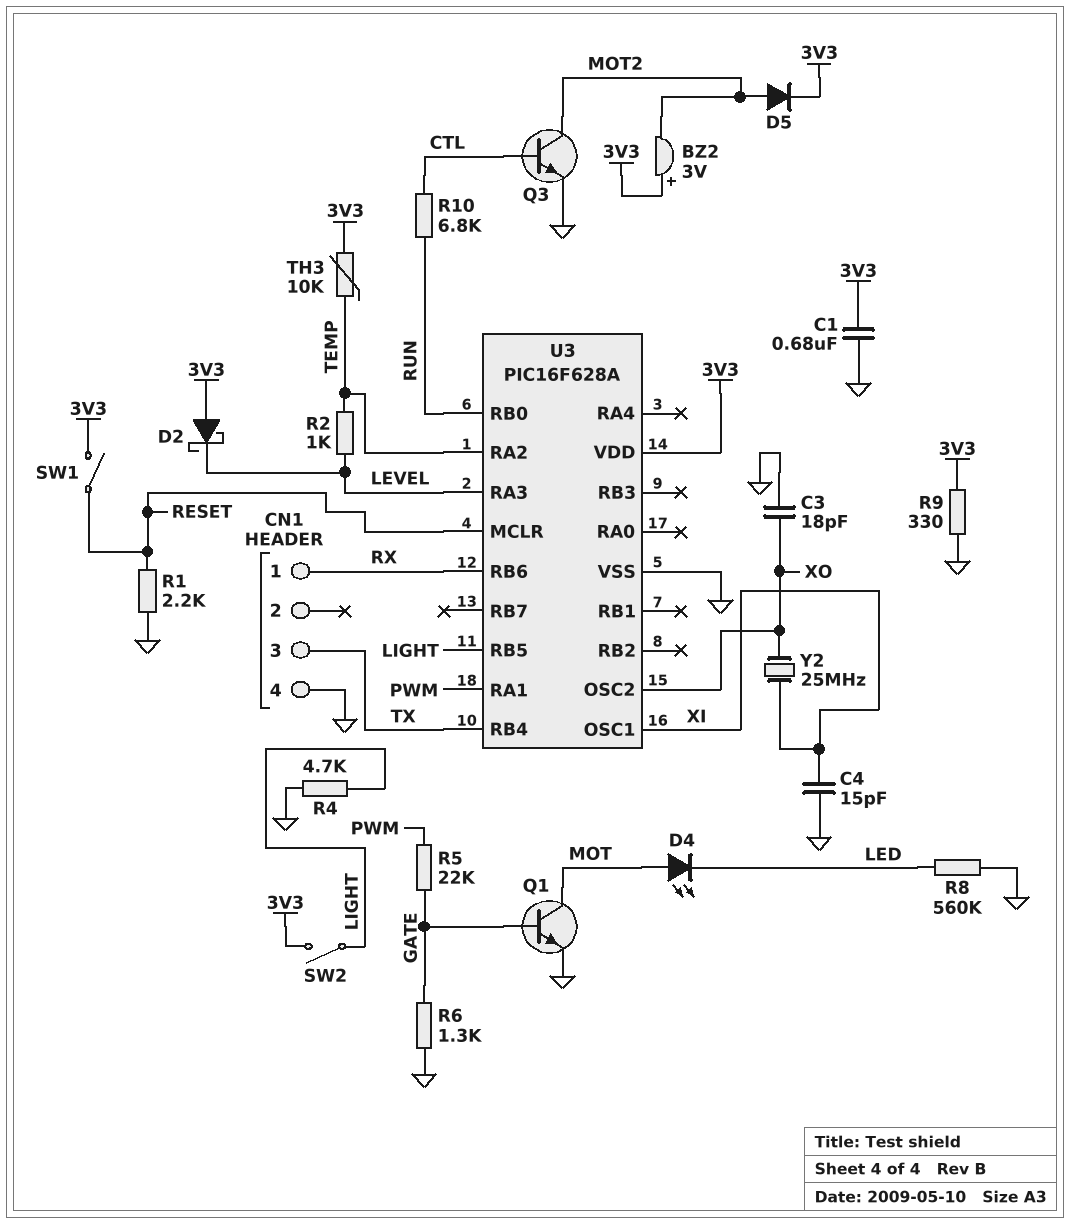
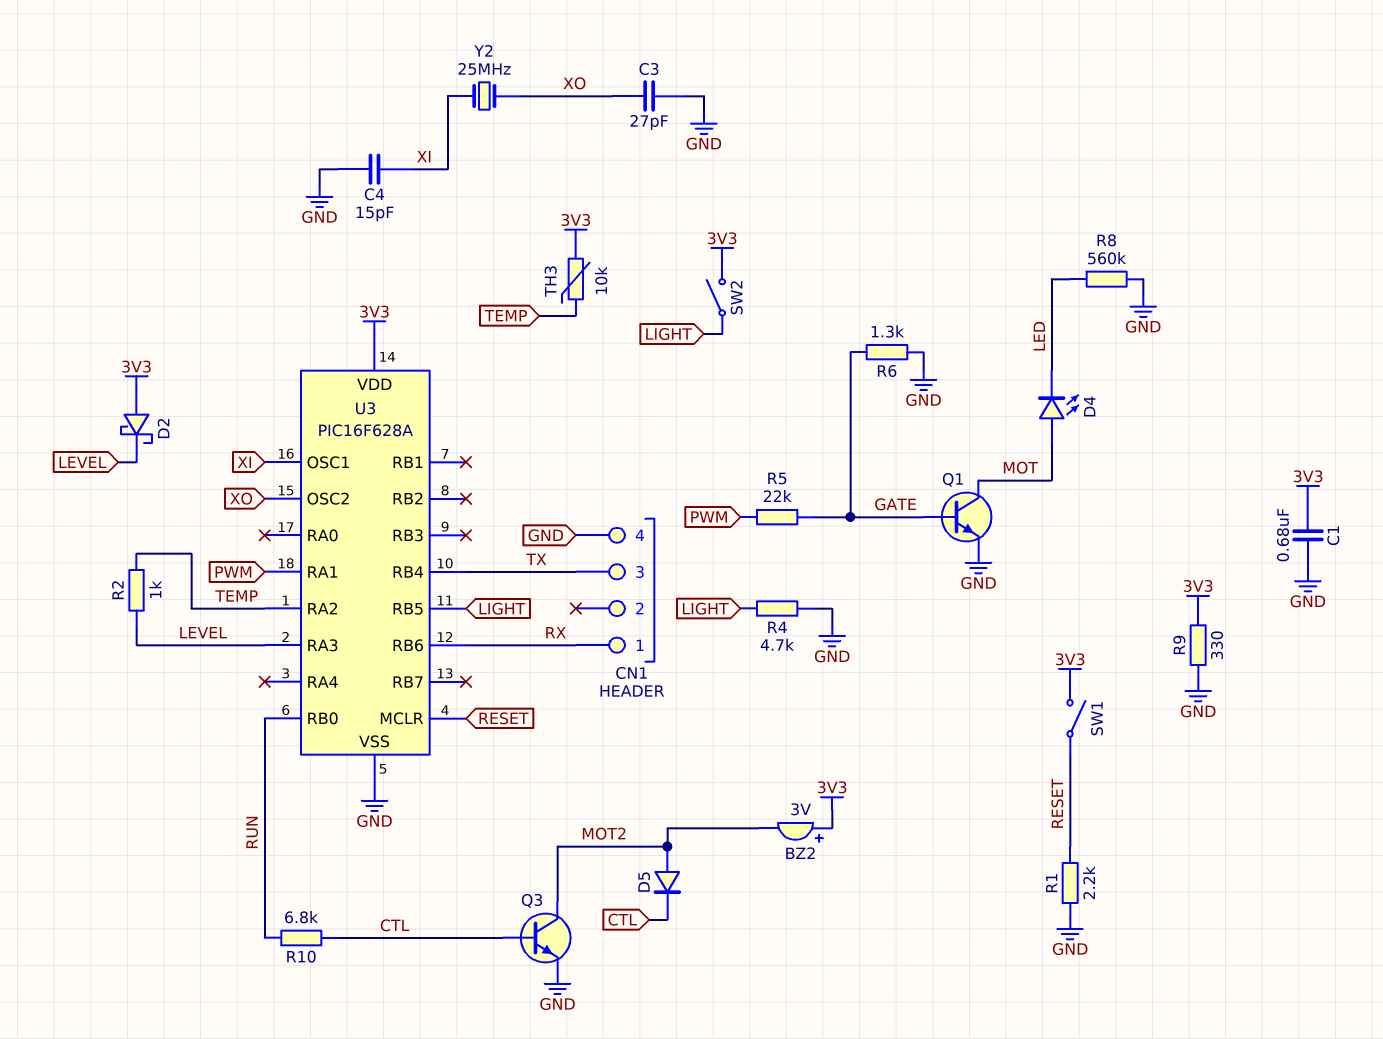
C3: 18pF (GND, XO) -> 27pF (GND, XO)
D5: diode (A MOT2, K 3V3) -> diode (A MOT2, K CTL)

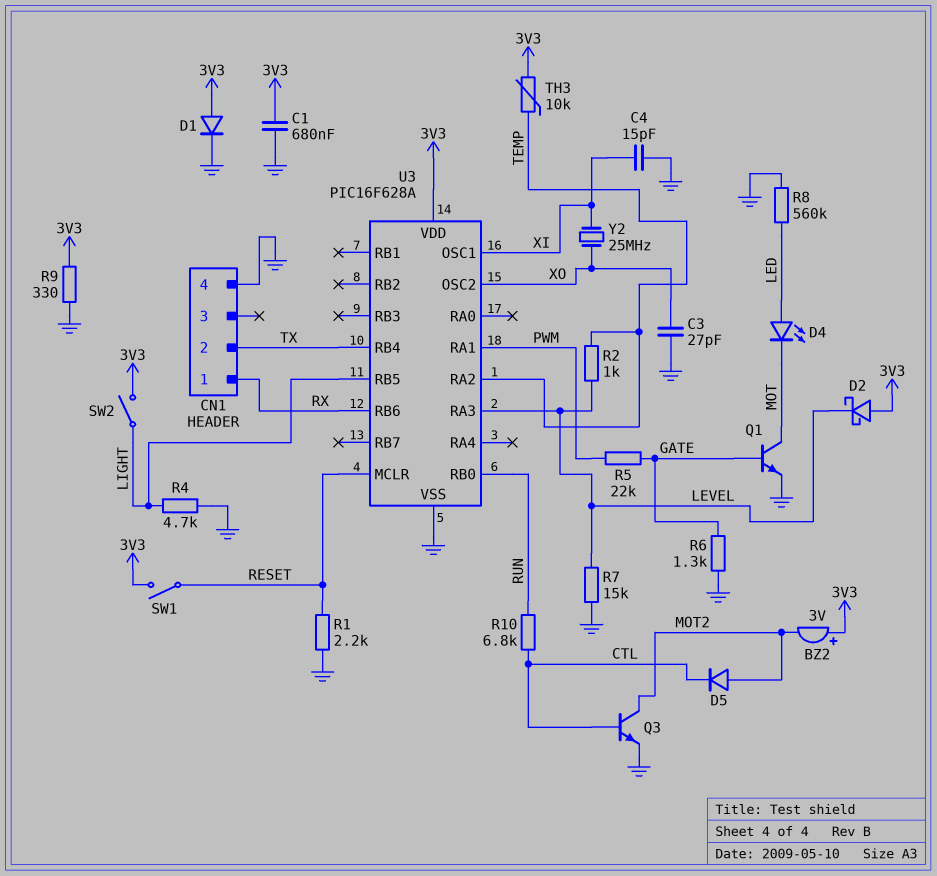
CN1 pin 2: none -> TX
CN1 pin 3: TX -> none
D1: none -> diode (A 3V3, K GND)
D4: LED (A MOT, K LED) -> LED (A LED, K MOT)
R7: none -> 15k (GND, LEVEL)

